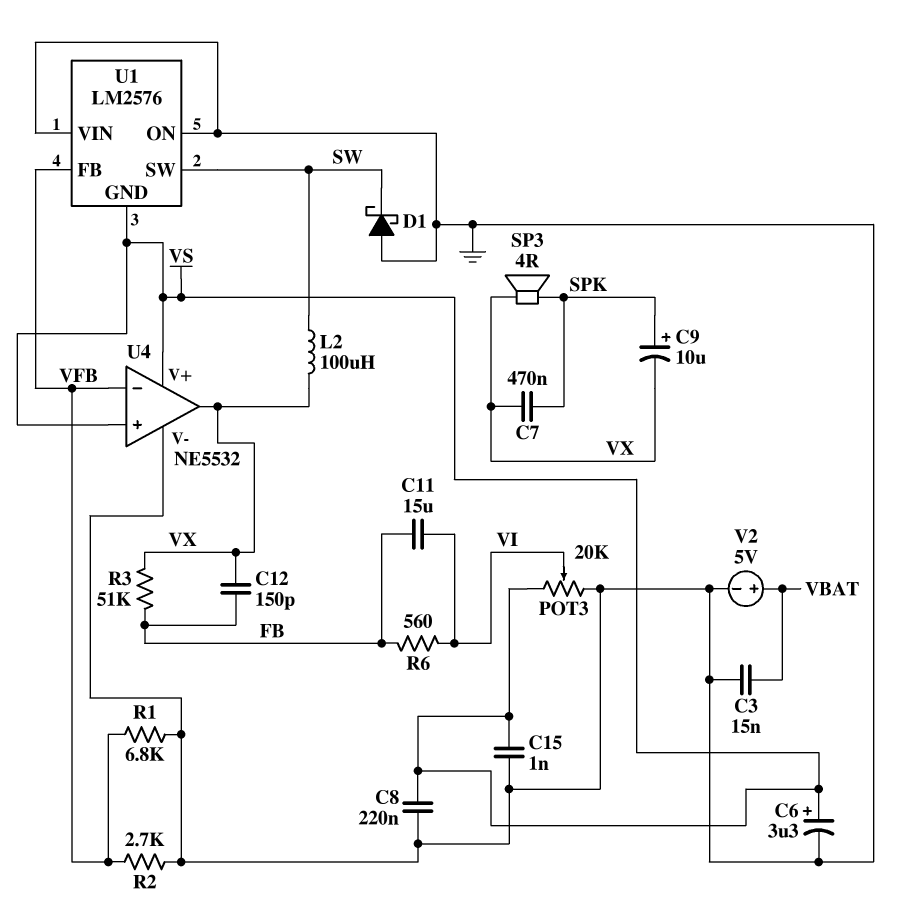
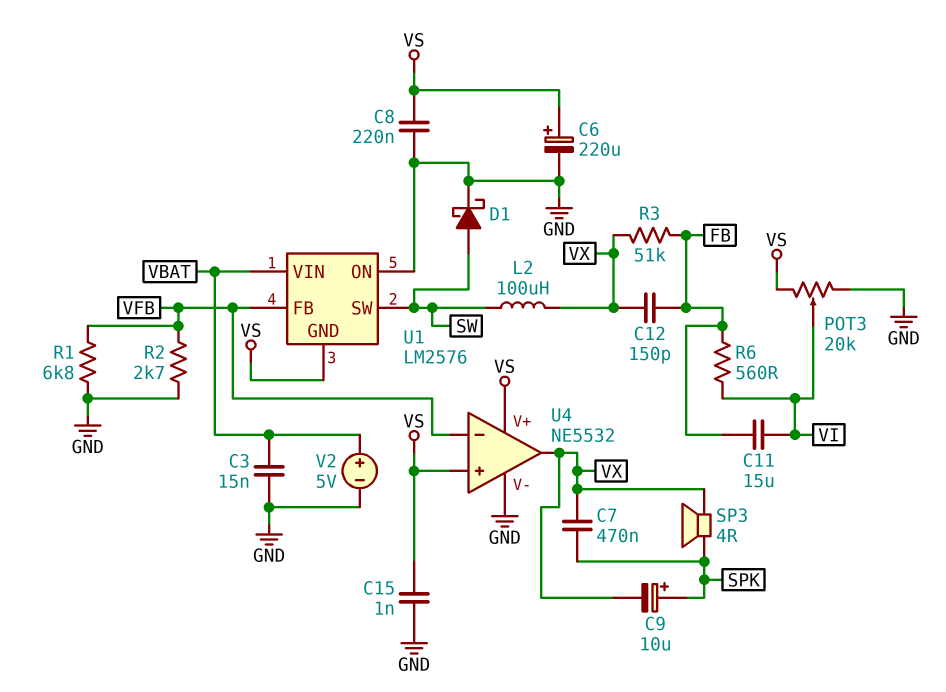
C6: 3.3uF (plus VS, minus GND) -> 220uF (plus VS, minus GND)
D1: schottky (A GND, K SW) -> schottky (A SW, K GND)
U1 pin VIN: GND -> VBAT

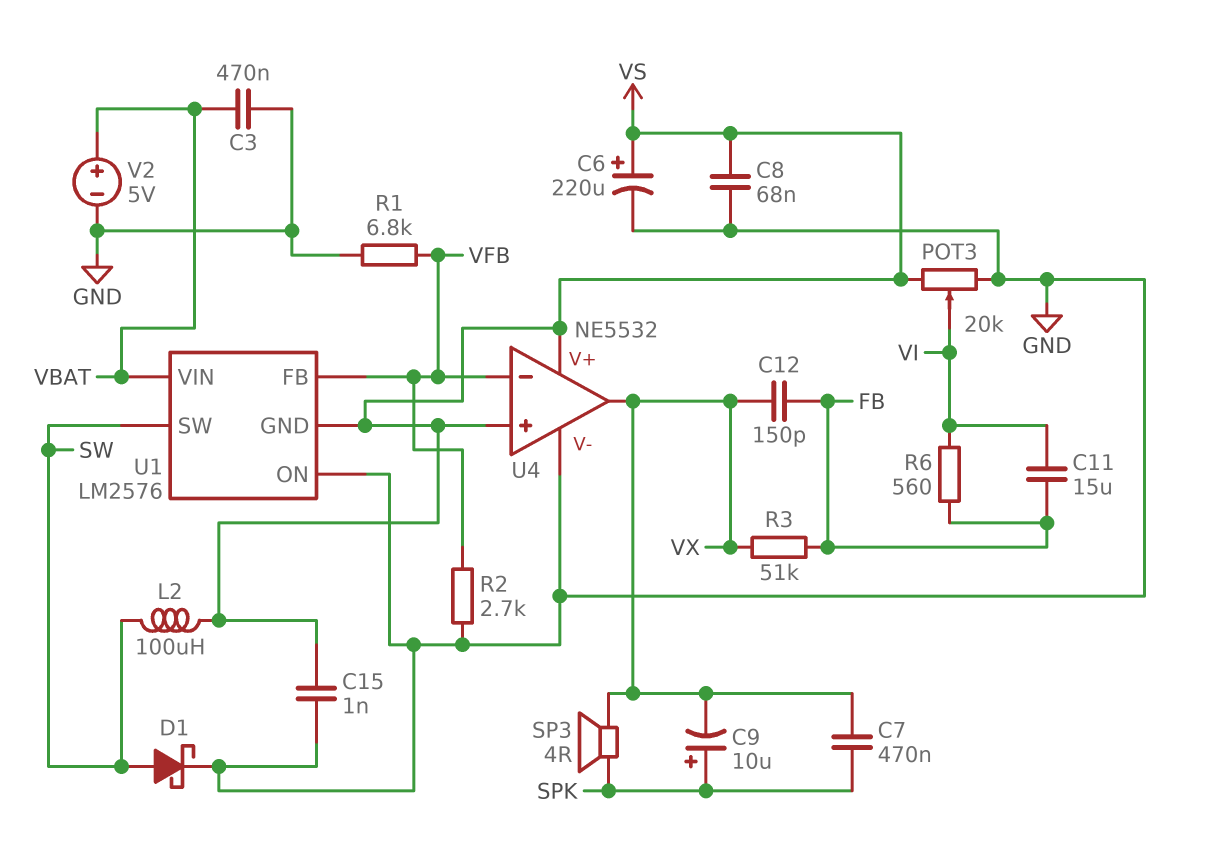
C3: 15nF (GND, VBAT) -> 470nF (GND, VBAT)
C8: 220nF (GND, VS) -> 68nF (GND, VS)
L2: 100uH (SW, VX) -> 100uH (SW, VS)

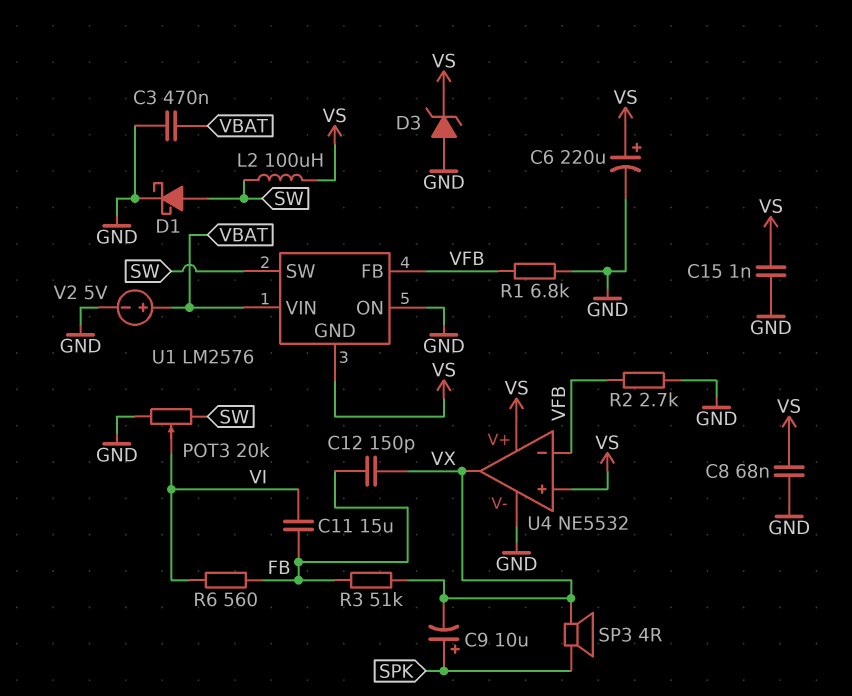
C7: 470nF (SPK, VX) -> none
D3: none -> zener (A GND, K VS)
POT3: 20k (GND, VS, wiper VI) -> 20k (GND, SW, wiper VI)

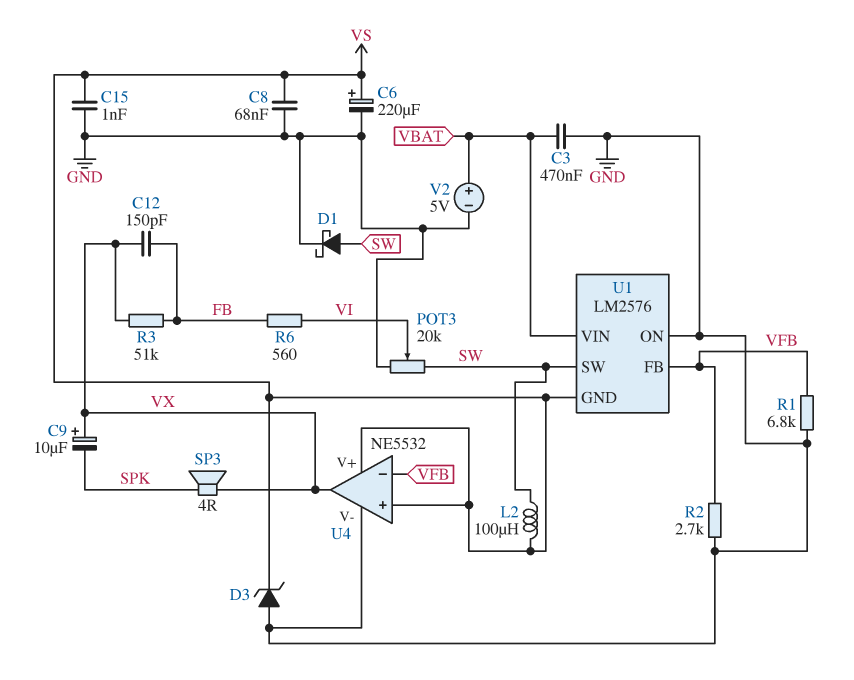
C9: 10uF (plus SPK, minus VX) -> 10uF (plus VX, minus SPK)
C11: 15uF (FB, VI) -> none

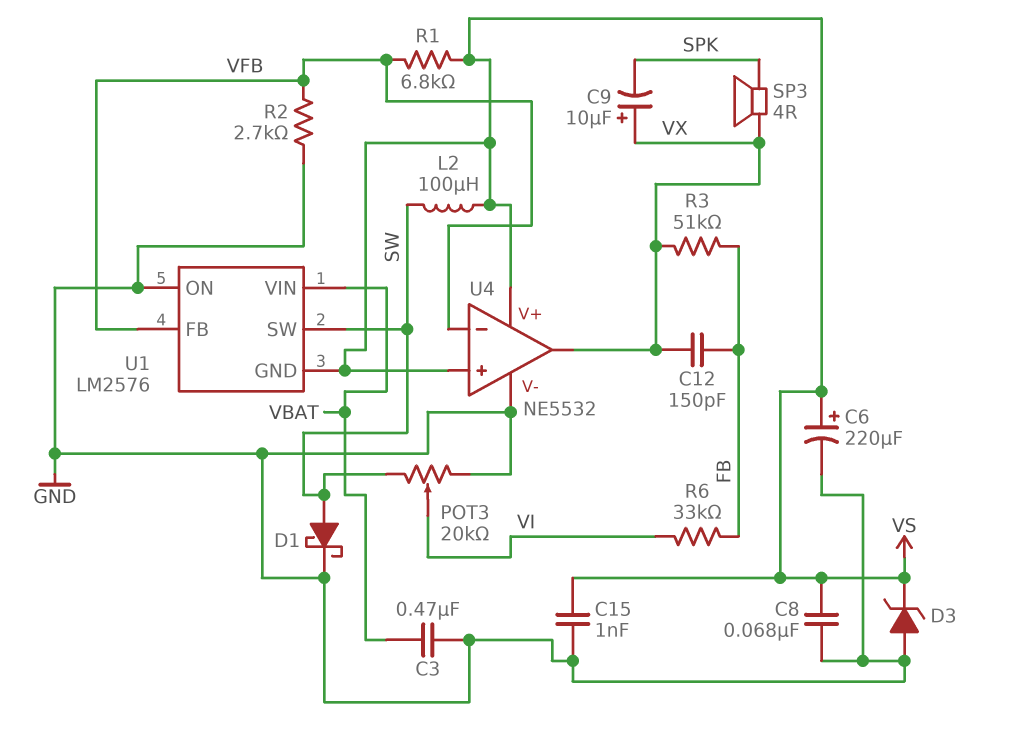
R1: 6.8k (GND, VFB) -> 6.8k (VFB, VS)
R6: 560 (FB, VI) -> 33k (FB, VI)
V2: 5V (plus VBAT, minus GND) -> none

